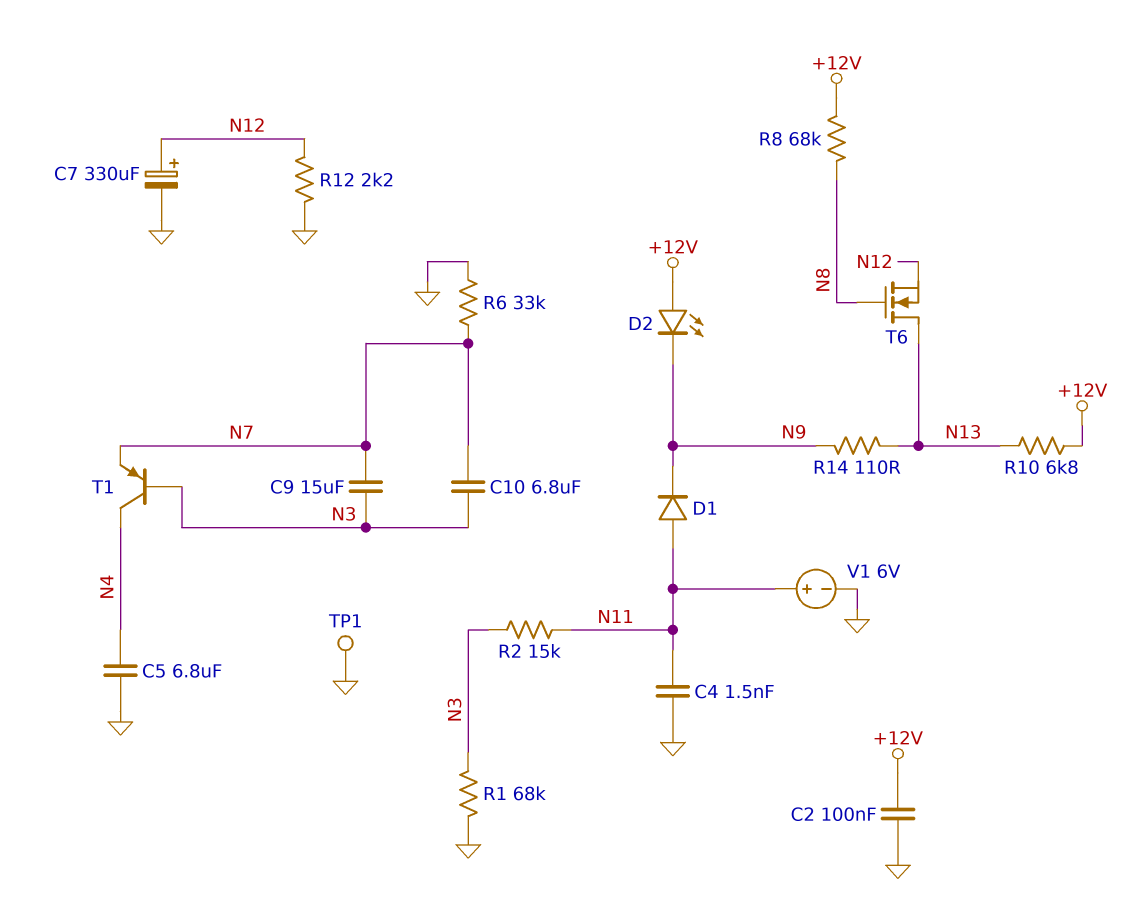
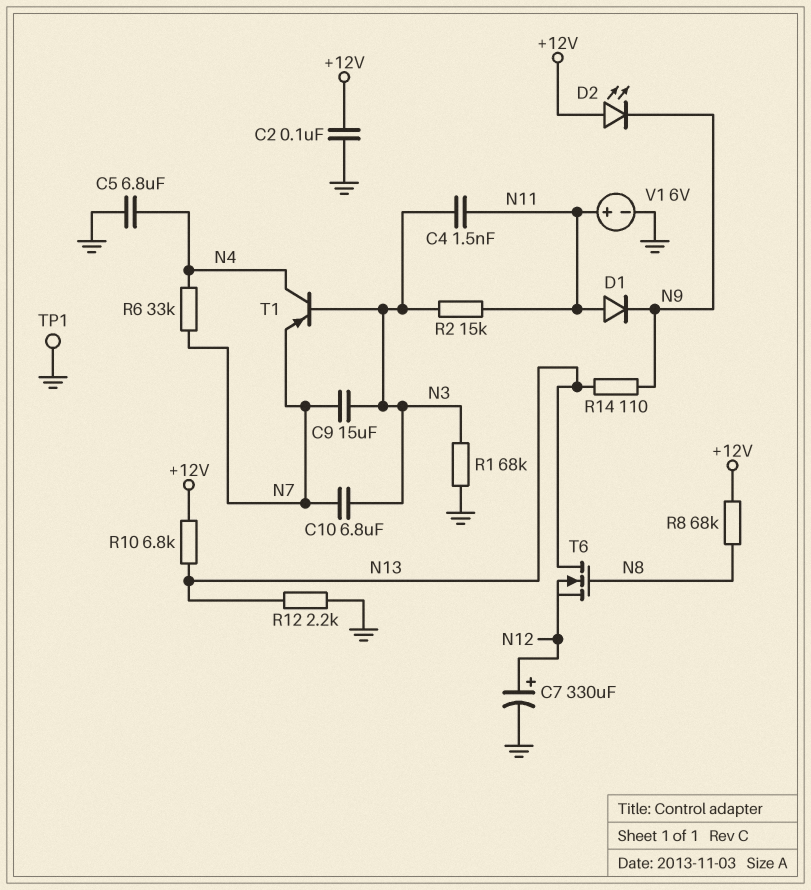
C4: 1.5nF (GND, N11) -> 1.5nF (N3, N11)
R6: 33k (GND, N7) -> 33k (N4, N7)
R12: 2.2k (GND, N12) -> 2.2k (GND, N13)

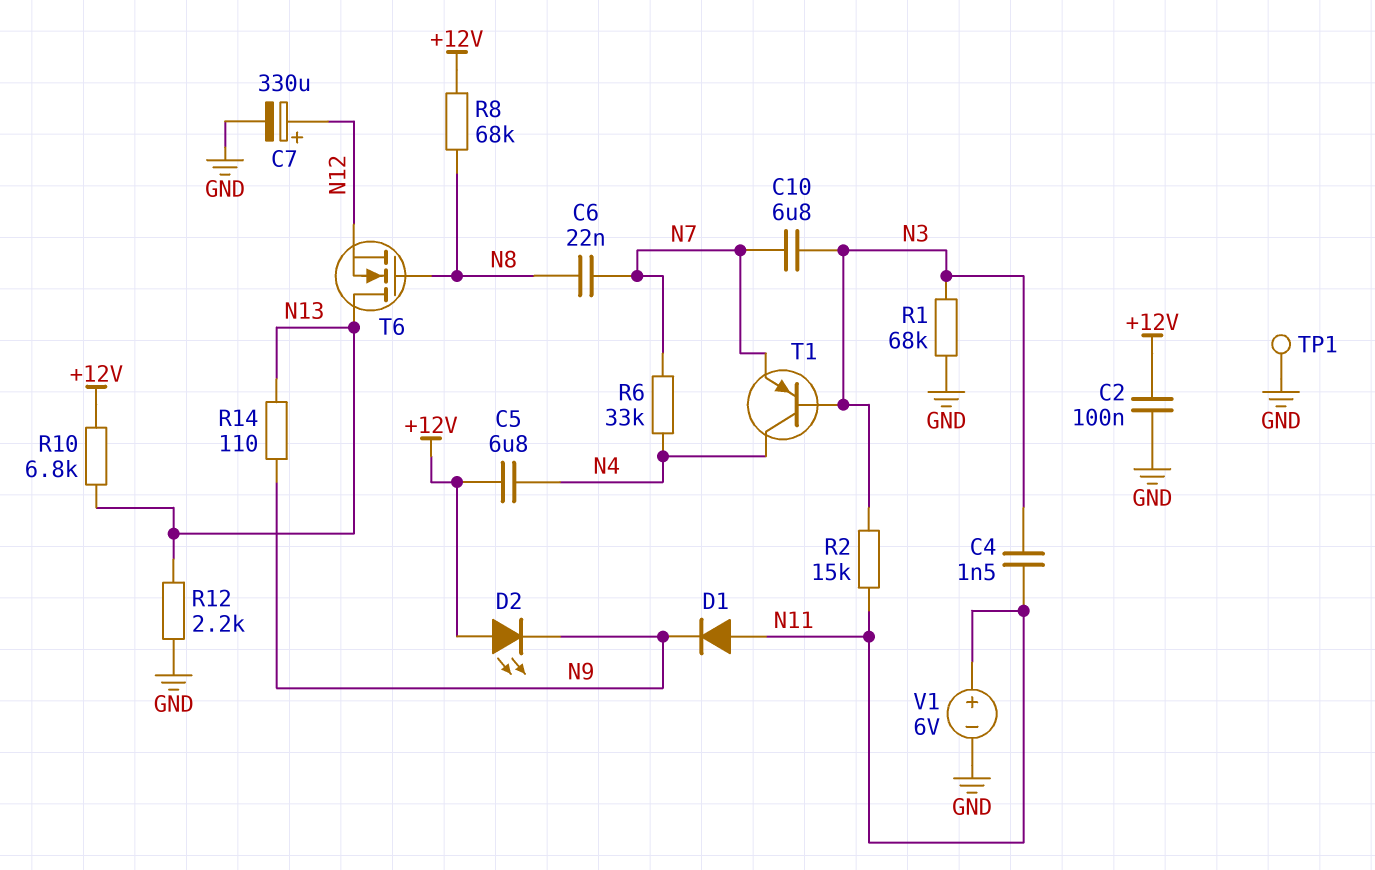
C5: 6.8uF (GND, N4) -> 6.8uF (+12V, N4)
C6: none -> 22nF (N7, N8)
C9: 15uF (N3, N7) -> none

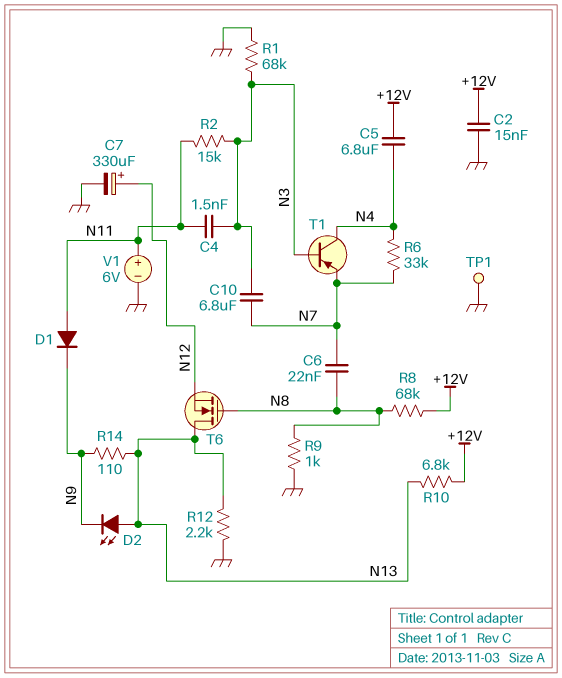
C2: 100nF (+12V, GND) -> 15nF (+12V, GND)
D2: LED (A +12V, K N9) -> LED (A N13, K N9)
R9: none -> 1k (GND, N8)

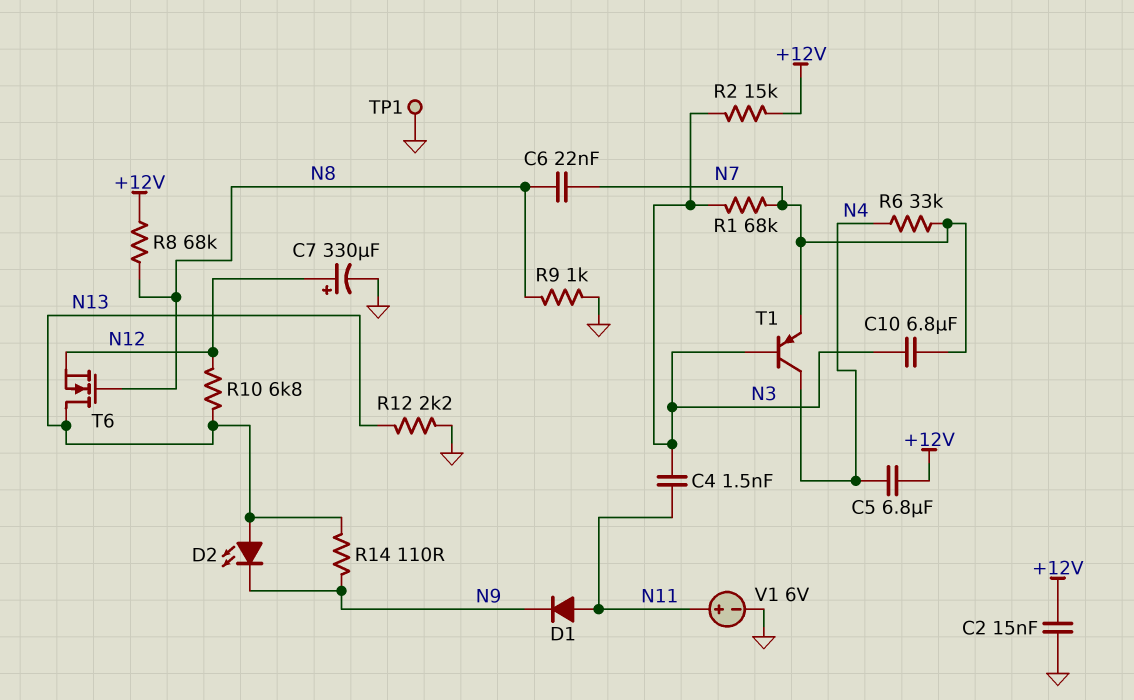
R1: 68k (GND, N3) -> 68k (N3, N7)
R2: 15k (N3, N11) -> 15k (+12V, N3)
R10: 6.8k (+12V, N13) -> 6.8k (N12, N13)

